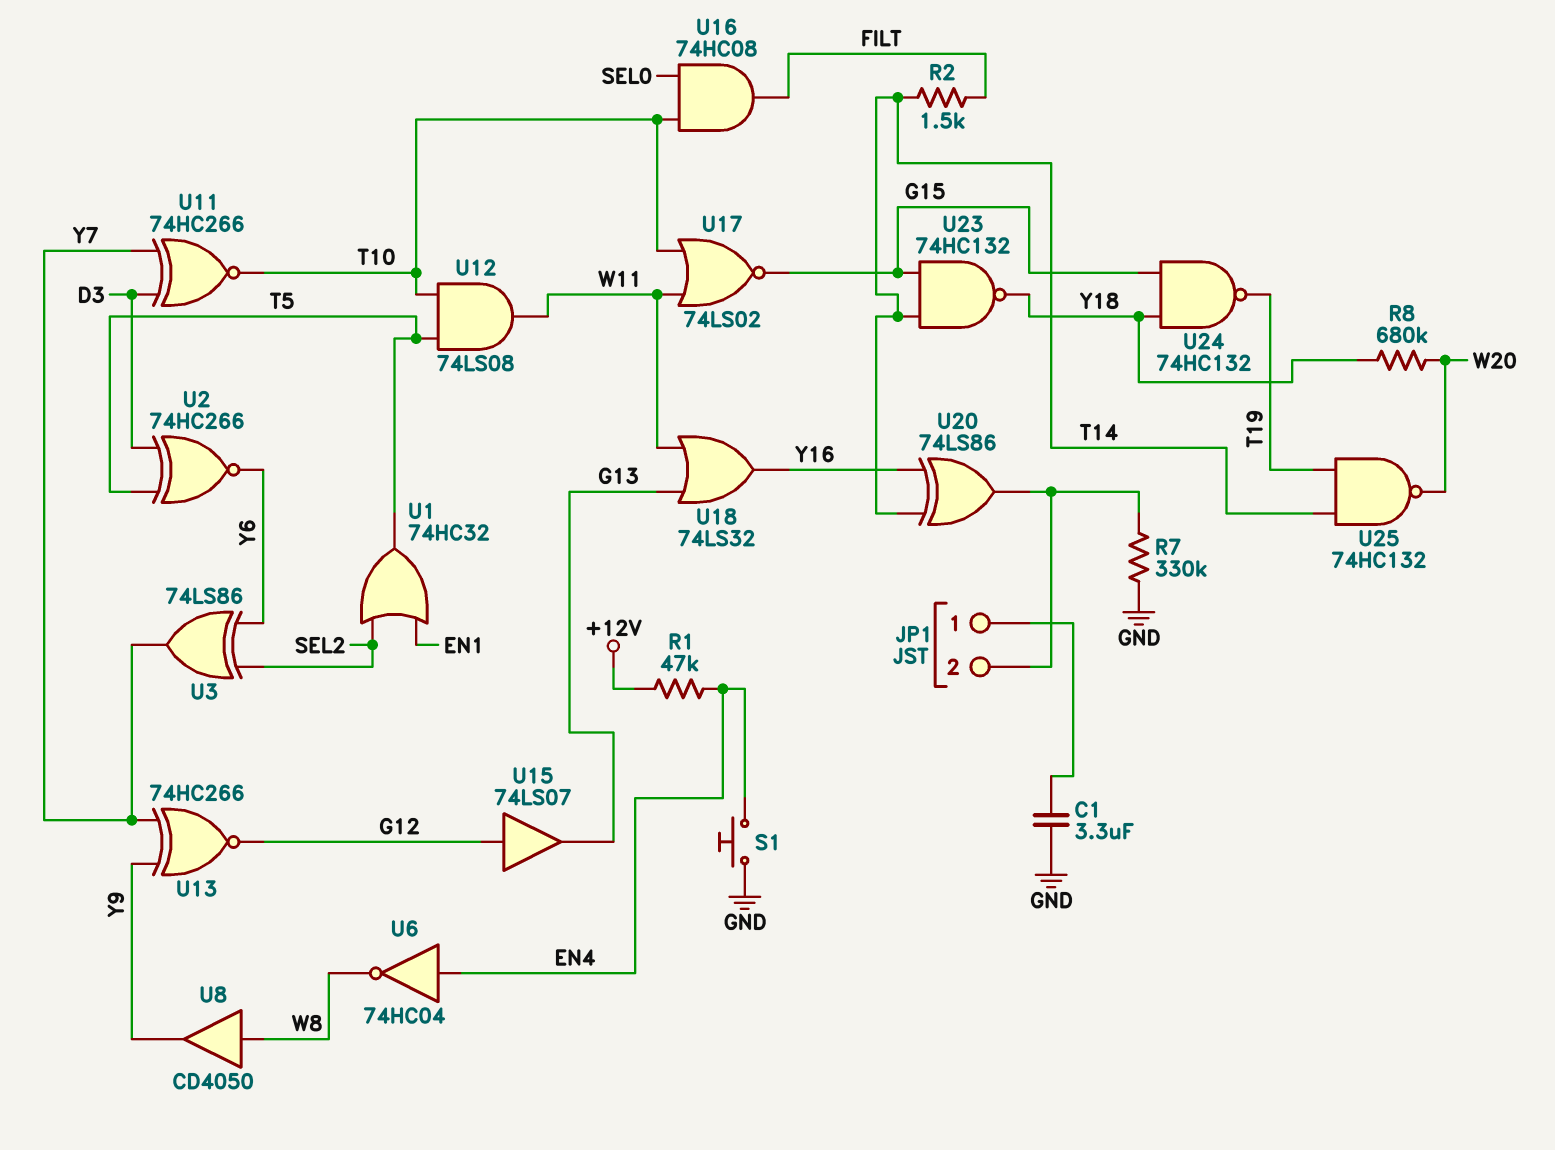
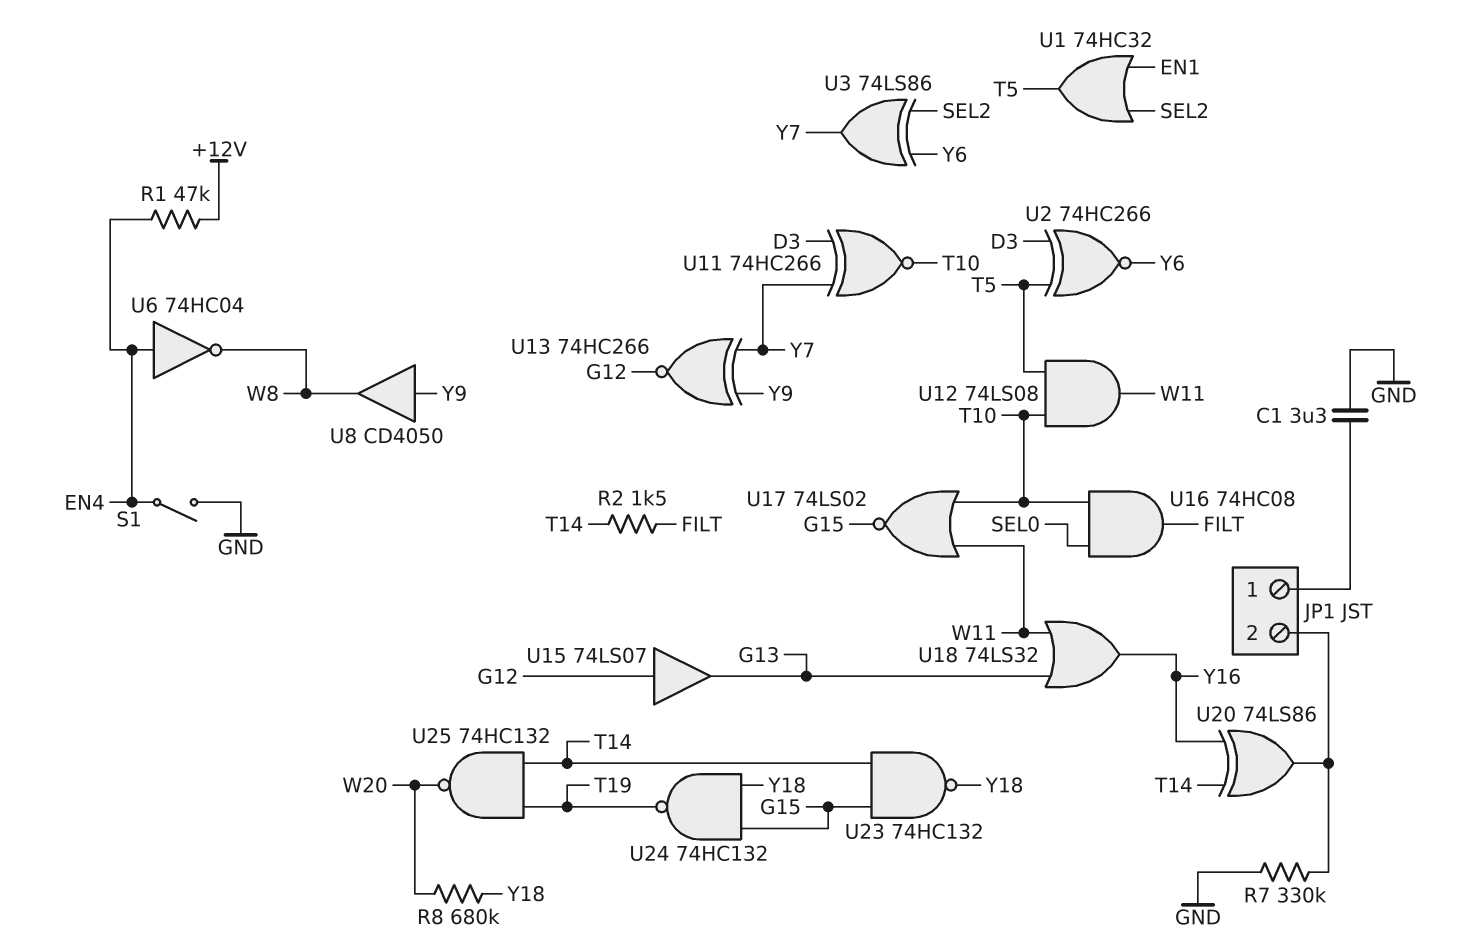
S1: button (EN4, GND) -> switch (EN4, GND)
U8: buffer CD4050 (in W8, out Y9) -> buffer CD4050 (in Y9, out W8)

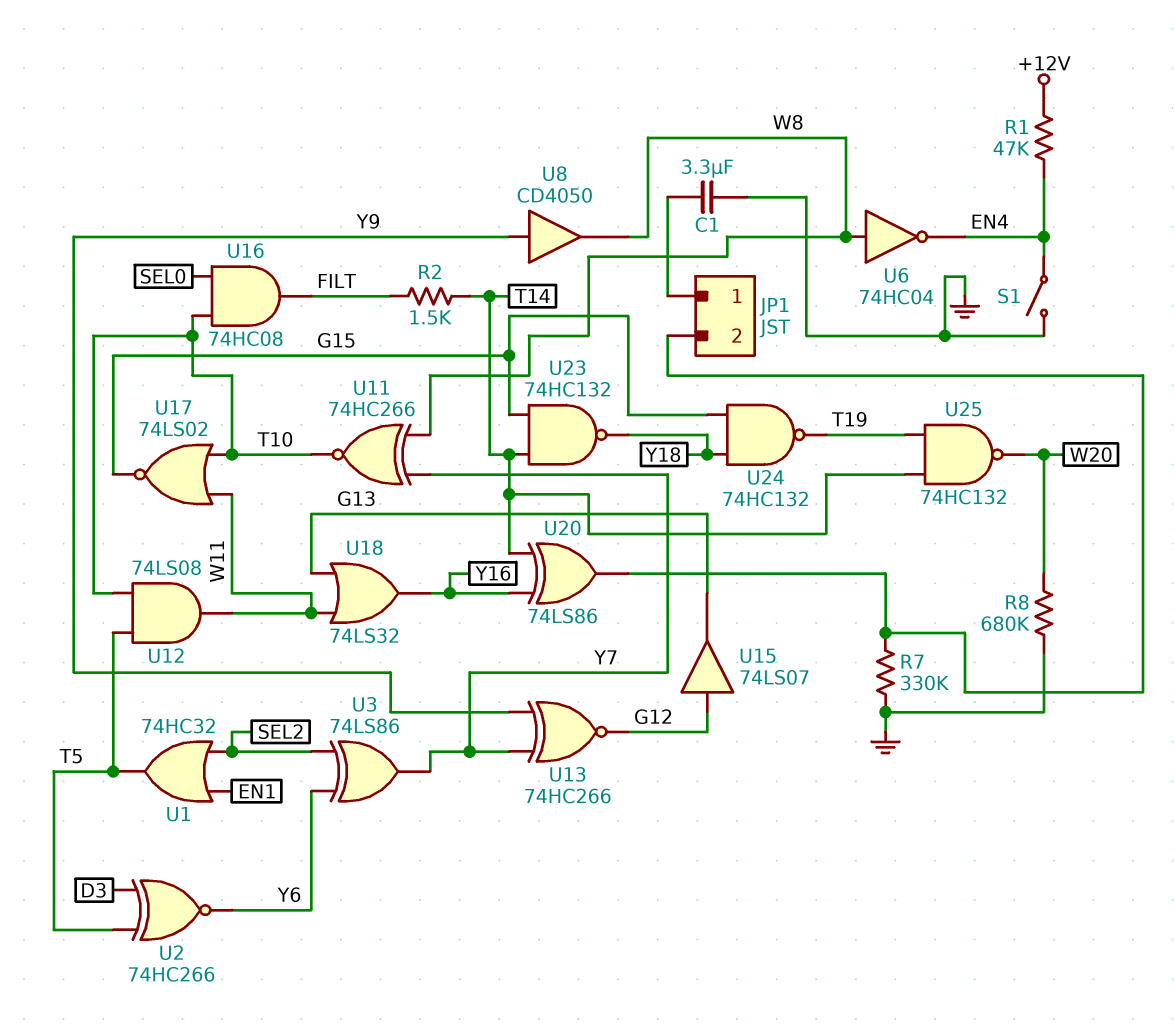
R8: 680k (W20, Y18) -> 680k (GND, W20)
U6: NOT 74HC04 (in EN4, out W8) -> NOT 74HC04 (in W8, out EN4)
U11: XNOR 74HC266 (in D3, in Y7, out T10) -> XNOR 74HC266 (in W8, in Y7, out T10)

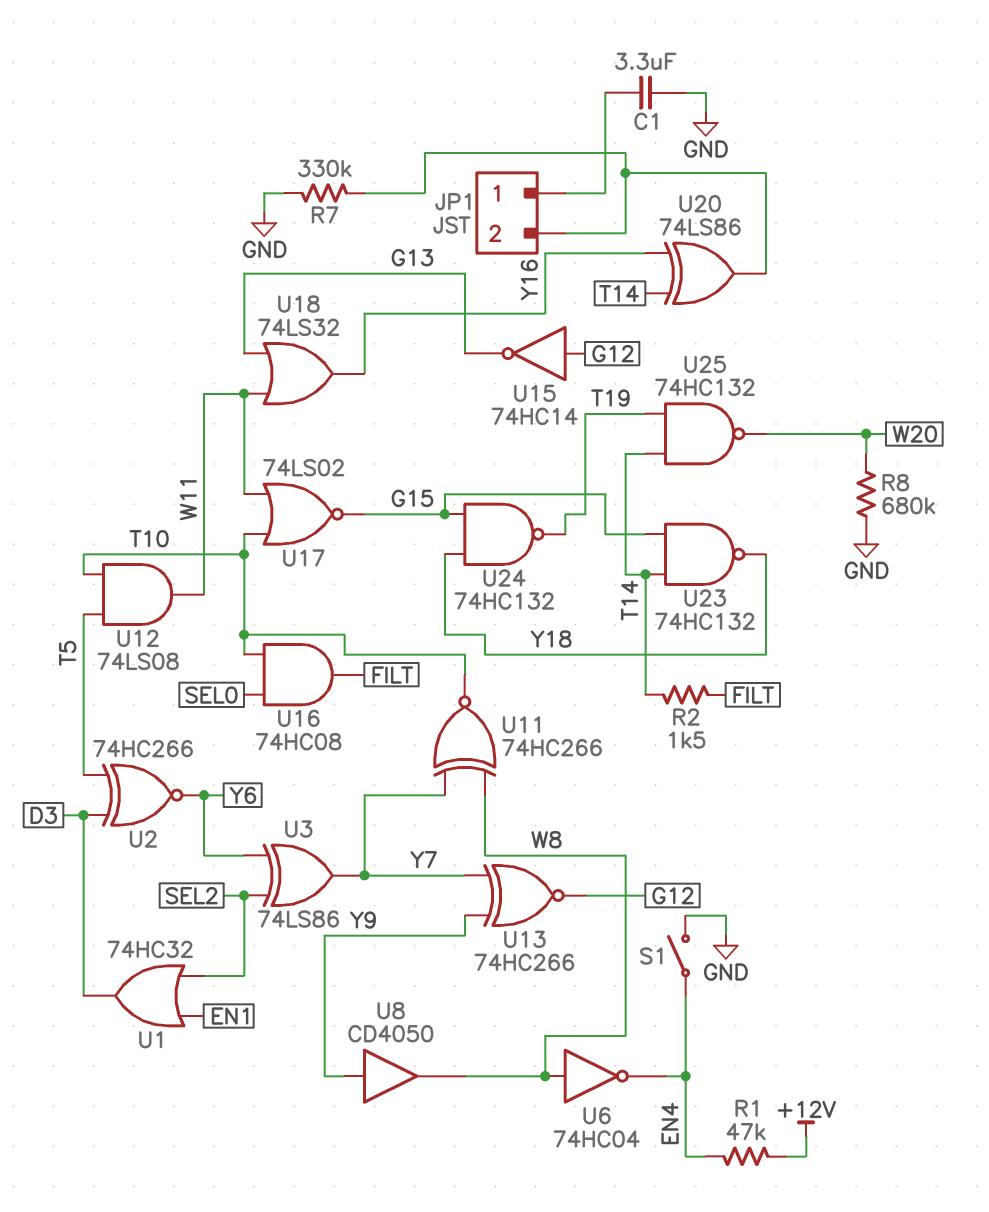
U1: OR 74HC32 (in EN1, in SEL2, out T5) -> OR 74HC32 (in EN1, in SEL2, out D3)
U15: buffer 74LS07 (in G12, out G13) -> NOT 74HC14 (in G12, out G13)

